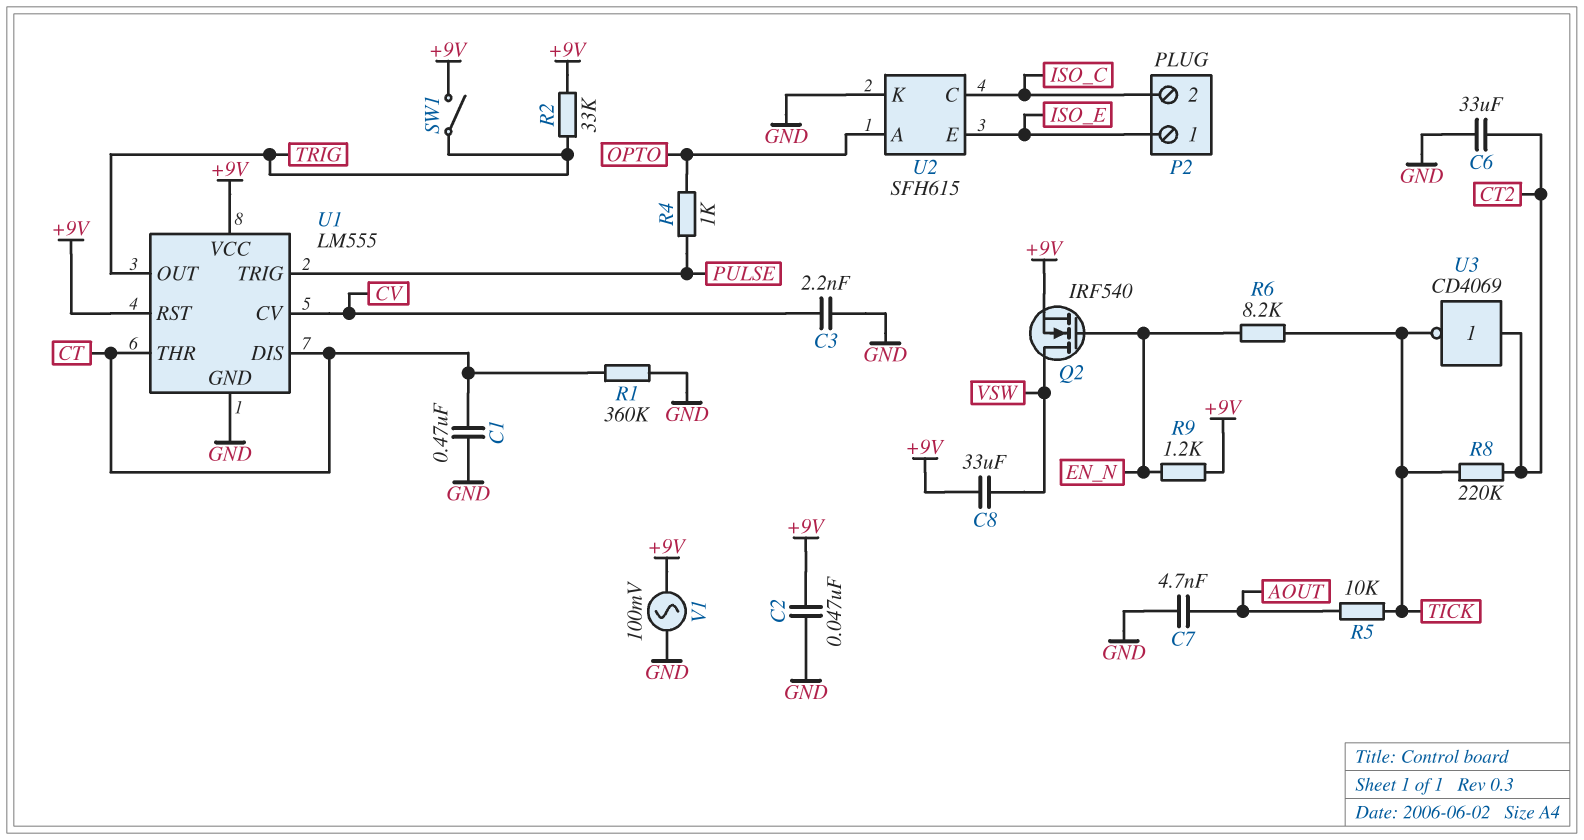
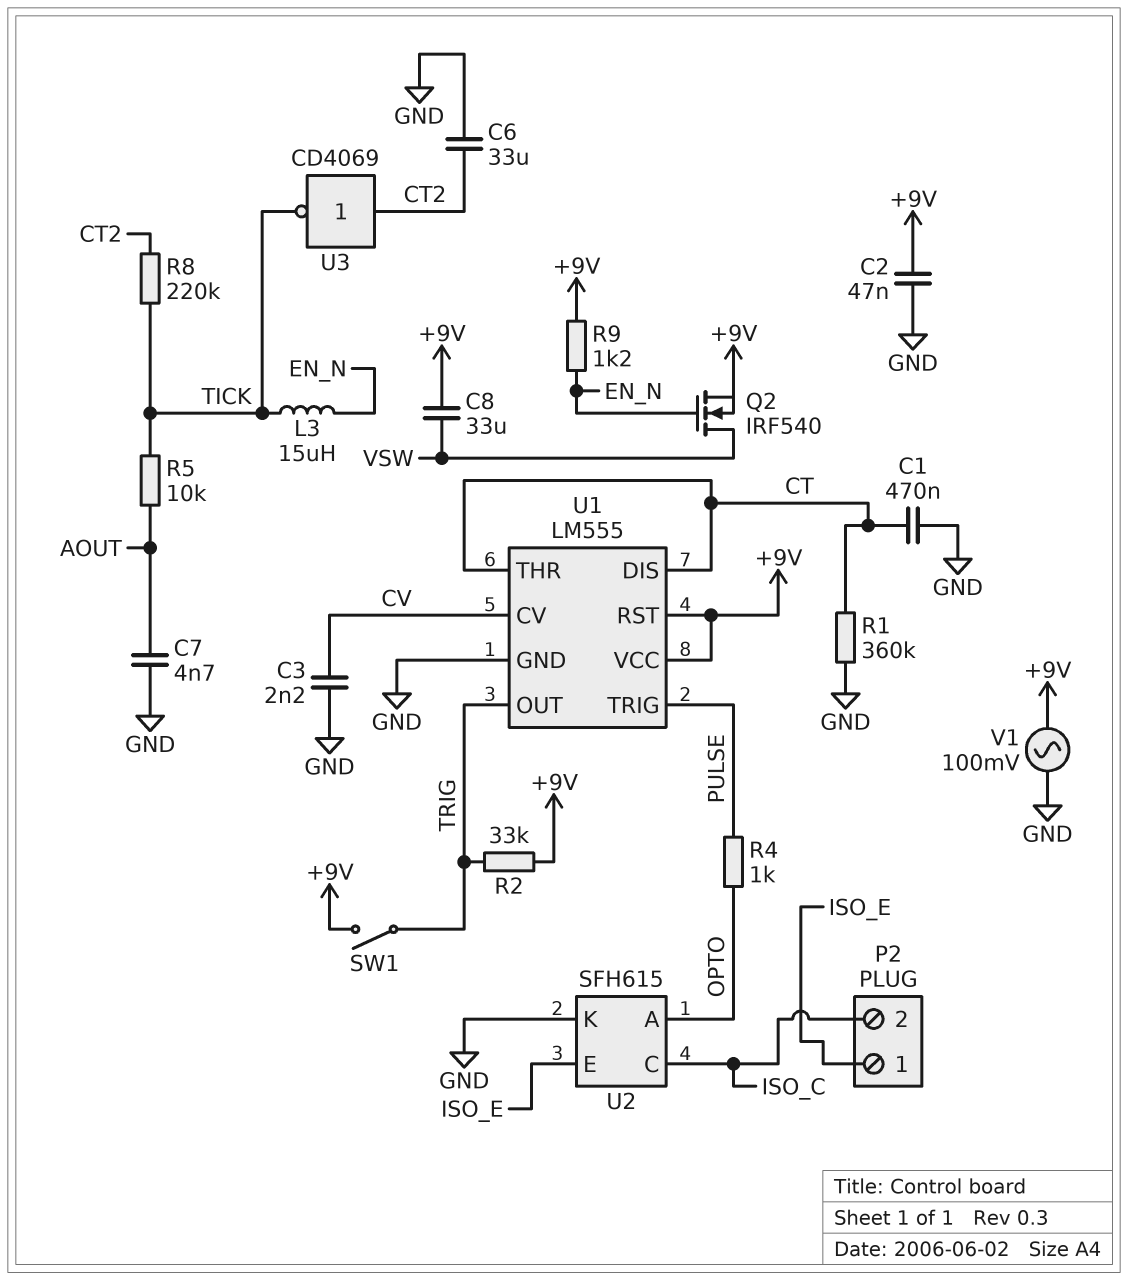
L3: none -> 15uH (EN_N, TICK)
R6: 8.2k (EN_N, TICK) -> none

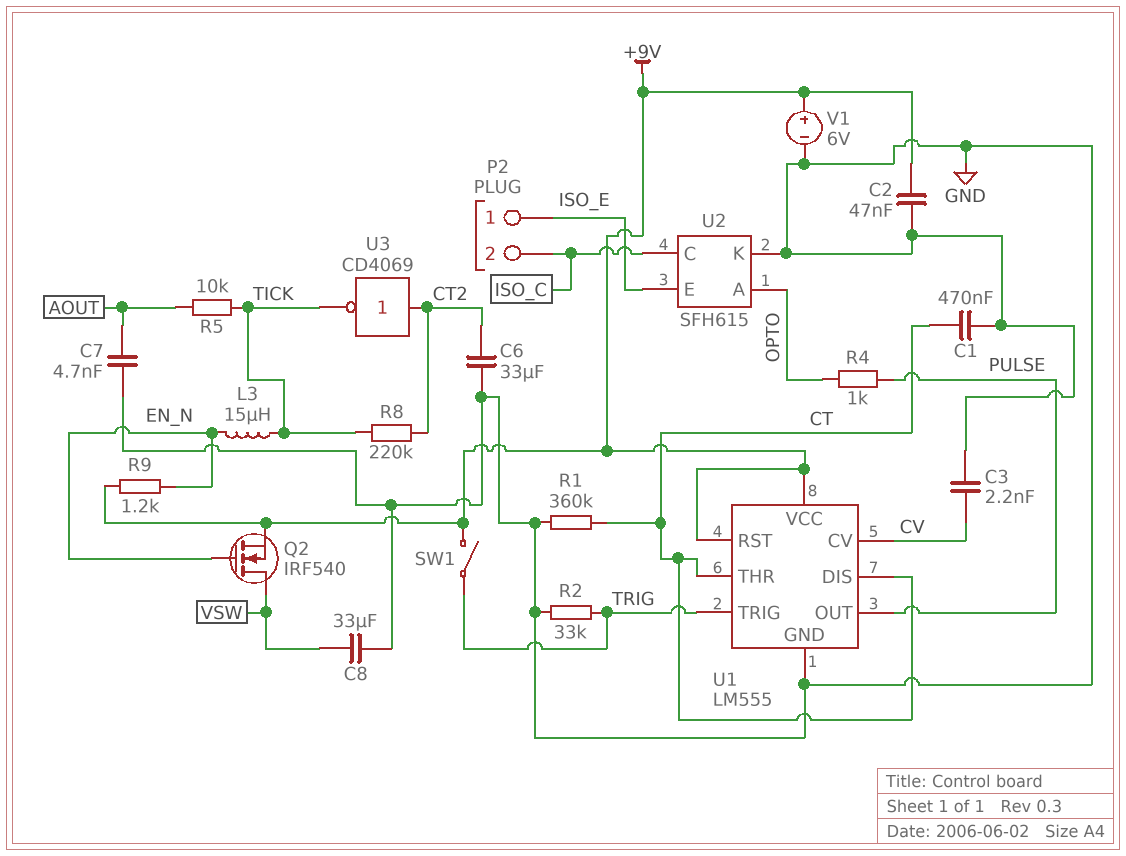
C8: 33uF (+9V, VSW) -> 33uF (GND, VSW)
R2: 33k (+9V, TRIG) -> 33k (GND, TRIG)
U1 pin OUT: TRIG -> PULSE
U1 pin TRIG: PULSE -> TRIG
V1: AC 100mV (+9V, GND) -> 6V (plus +9V, minus GND)

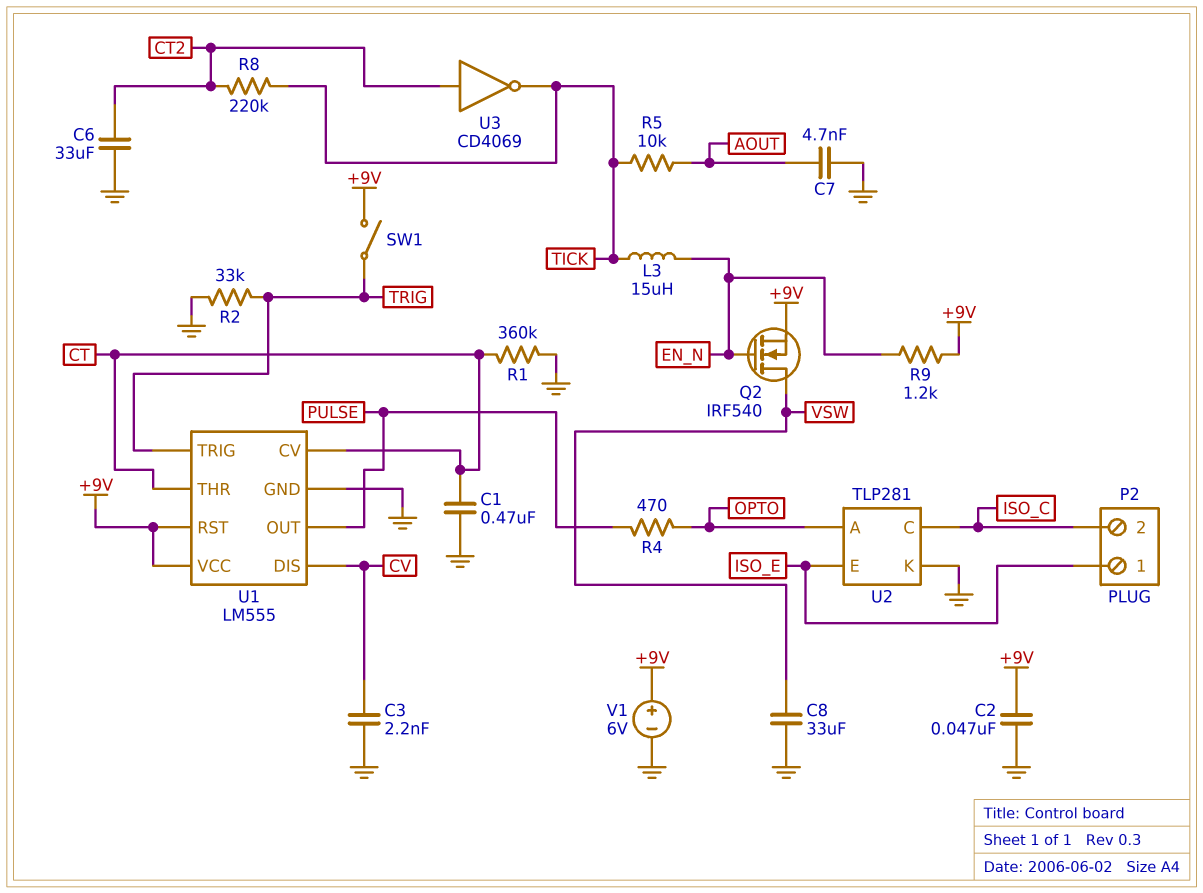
R4: 1k (OPTO, PULSE) -> 470 (OPTO, PULSE)
U1 pin CV: CV -> CT
U1 pin DIS: CT -> CV
U2: SFH615 -> TLP281

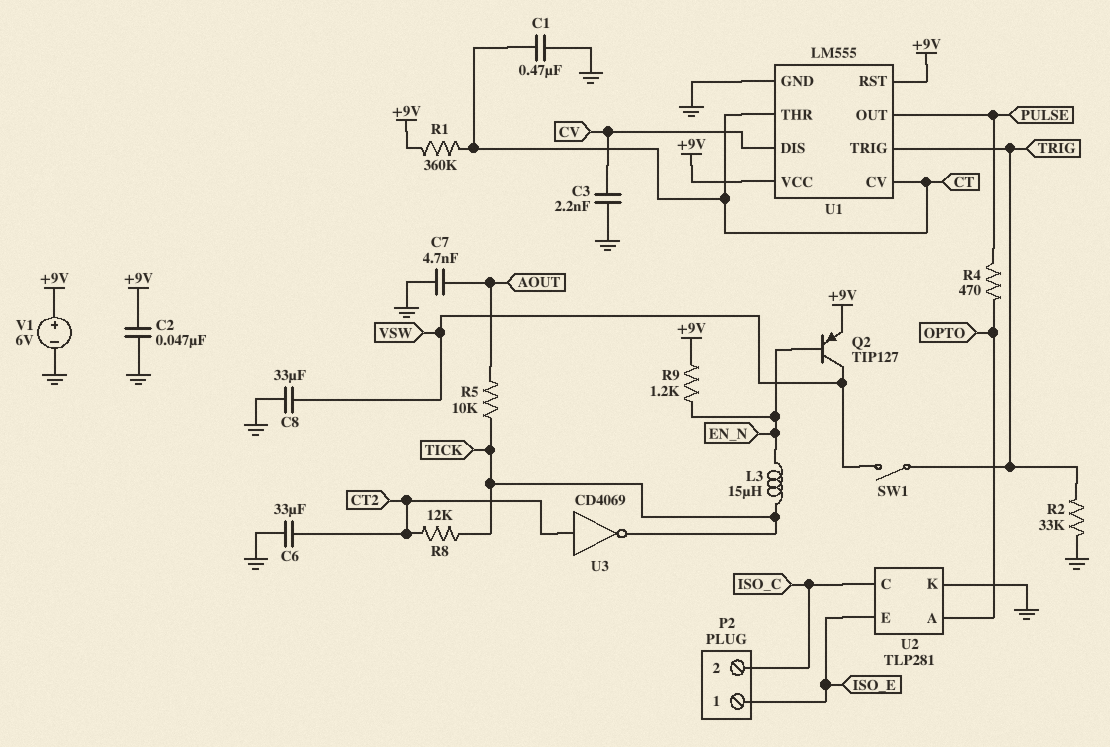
Q2: NMOS IRF540 (G EN_N, D VSW, S +9V) -> PNP TIP127 (B EN_N, C VSW, E +9V)
R1: 360k (CT, GND) -> 360k (+9V, CT)
R8: 220k (CT2, TICK) -> 12k (CT2, TICK)
SW1: switch (+9V, TRIG) -> switch (TRIG, VSW)

